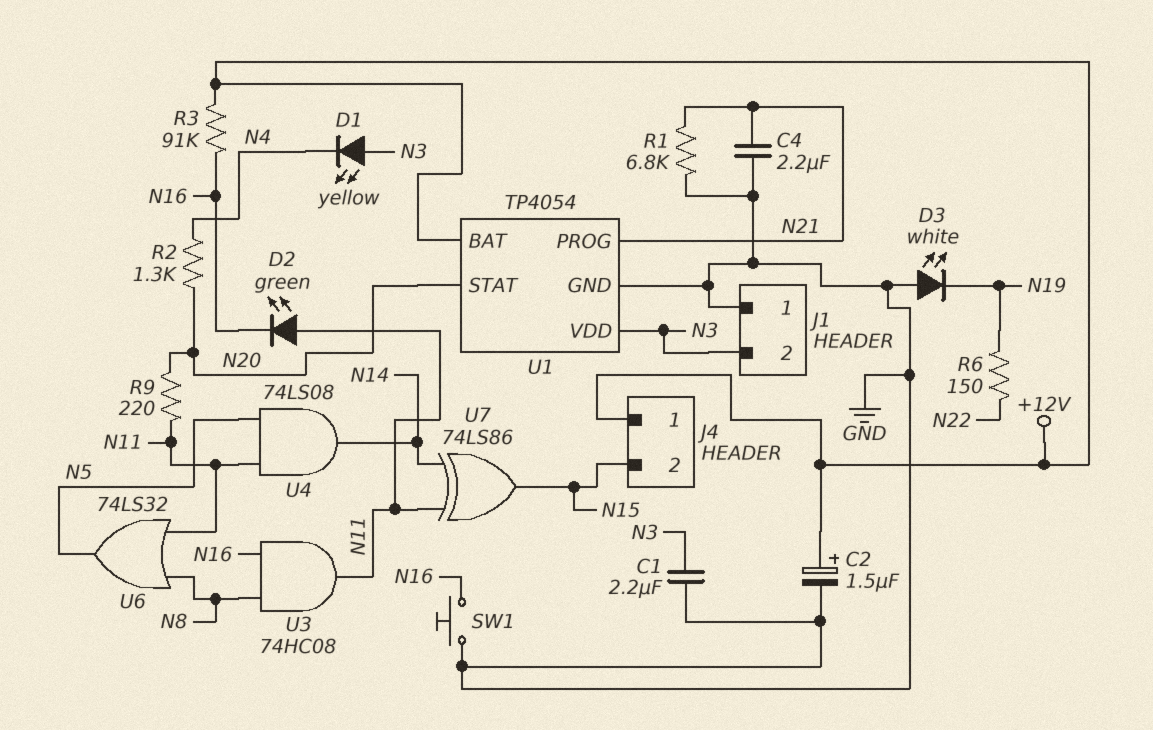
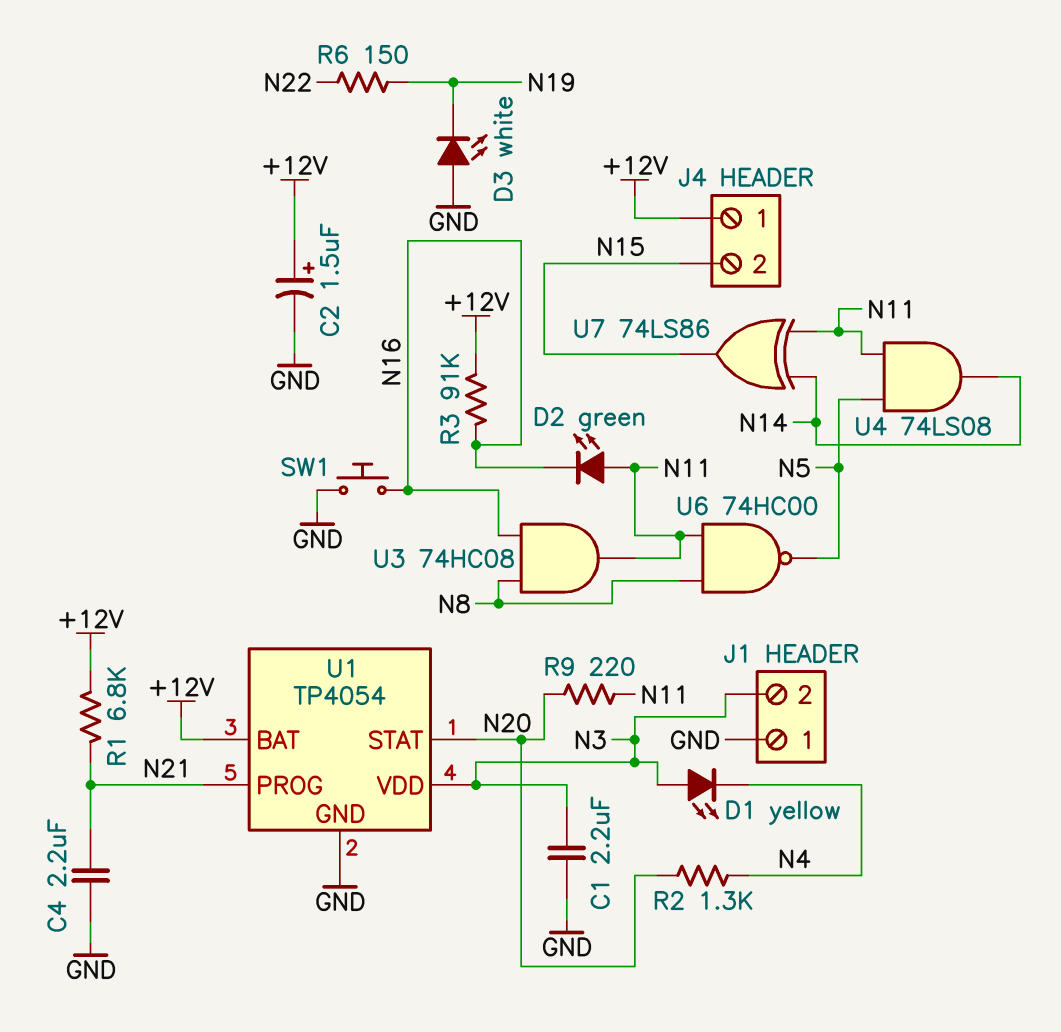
R1: 6.8k (GND, N21) -> 6.8k (+12V, N21)
U6: OR 74LS32 (in N8, in N11, out N5) -> NAND 74HC00 (in N8, in N11, out N5)

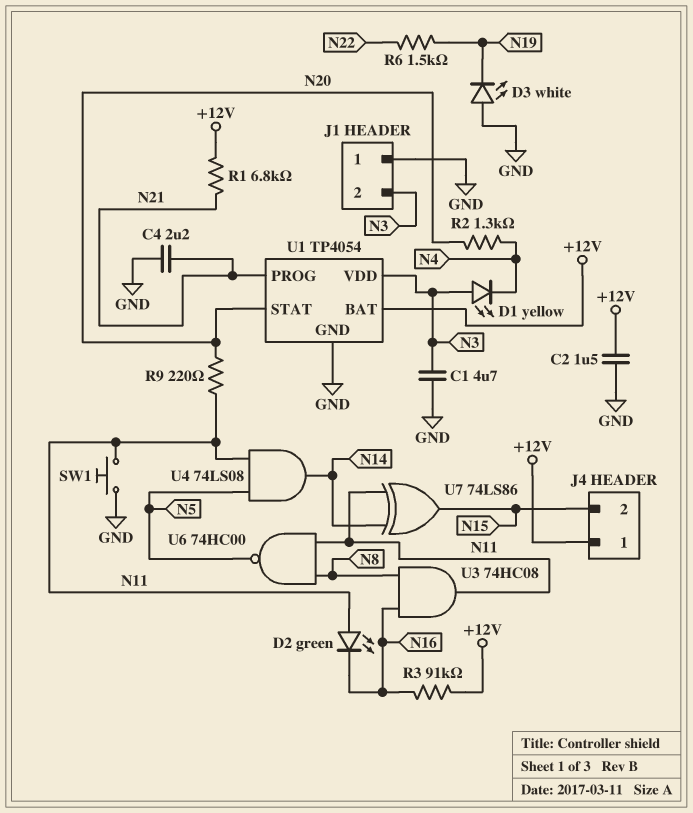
C1: 2.2uF (GND, N3) -> 4.7uF (GND, N3)
C2: 1.5uF (plus +12V, minus GND) -> 1.5uF (+12V, GND)
R6: 150 (N19, N22) -> 1.5k (N19, N22)
SW1: button (GND, N16) -> button (GND, N11)

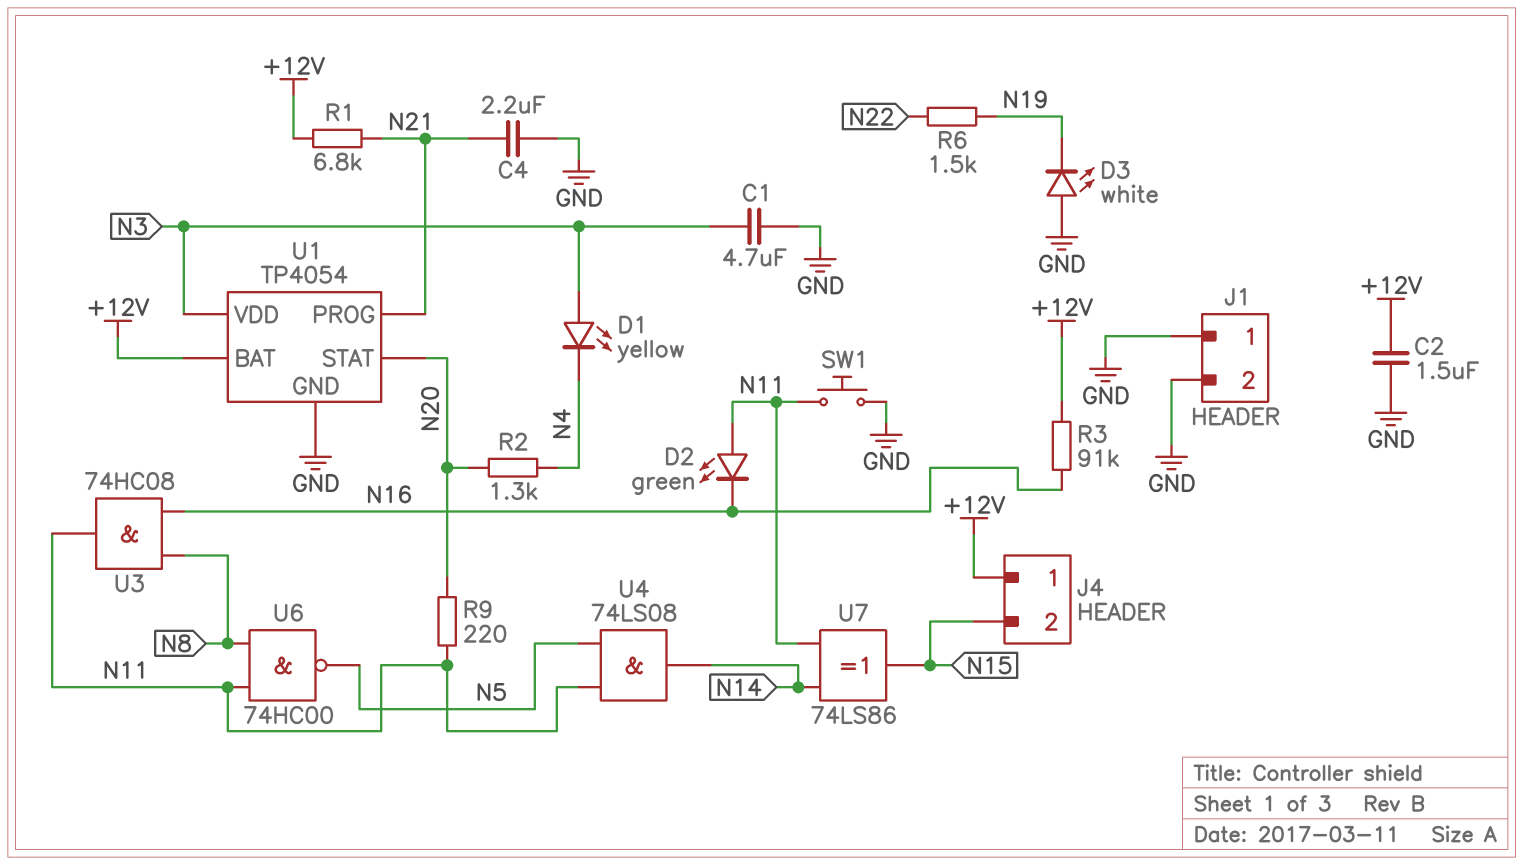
J1 pin 2: N3 -> GND

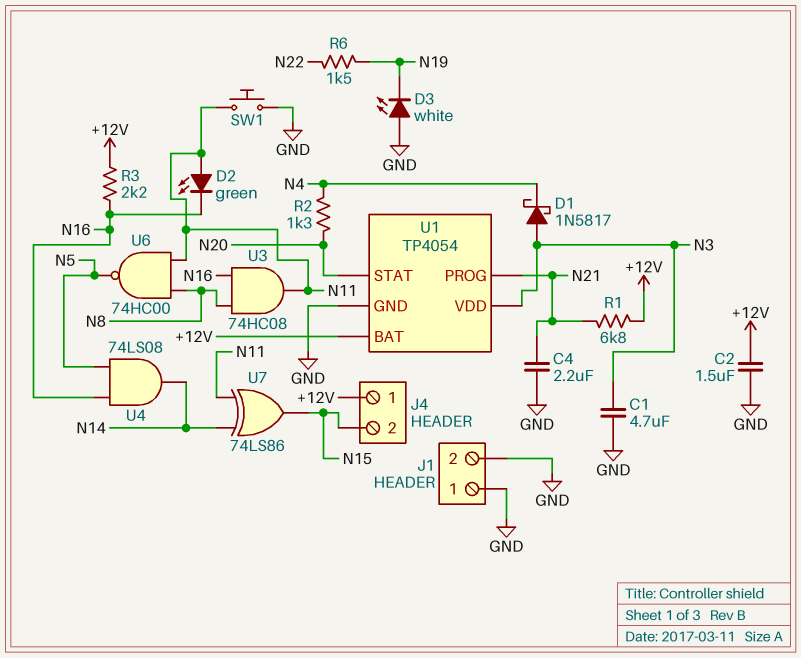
D1: LED yellow (A N3, K N4) -> schottky 1N5817 (A N3, K N4)
R3: 91k (+12V, N16) -> 2.2k (+12V, N16)
R9: 220 (N11, N20) -> none
U4: AND 74LS08 (in N5, in N11, out N14) -> AND 74LS08 (in N5, in N16, out N14)

